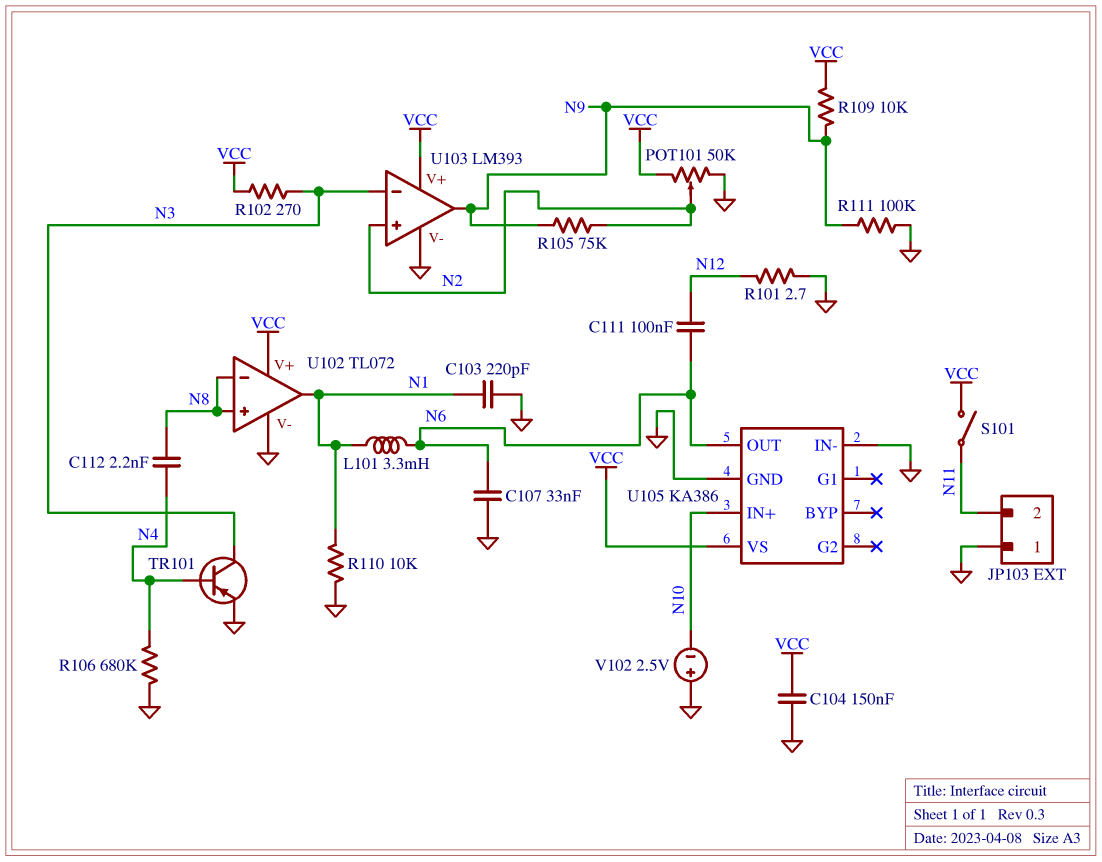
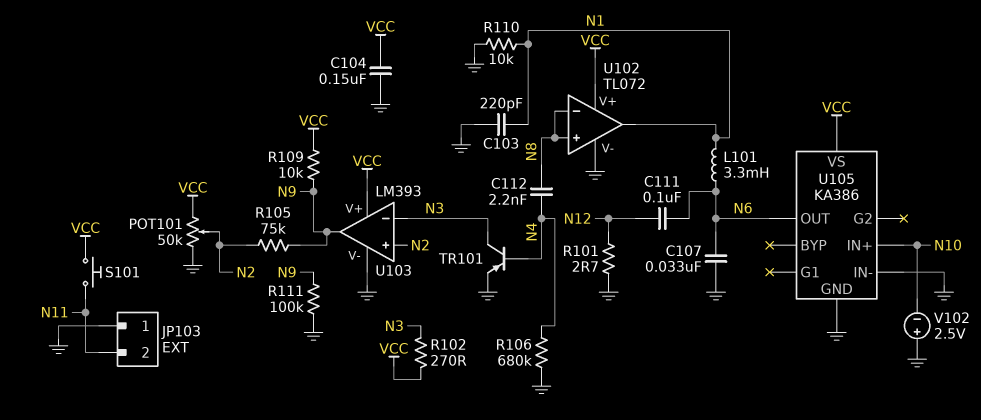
S101: switch (N11, VCC) -> button (N11, VCC)

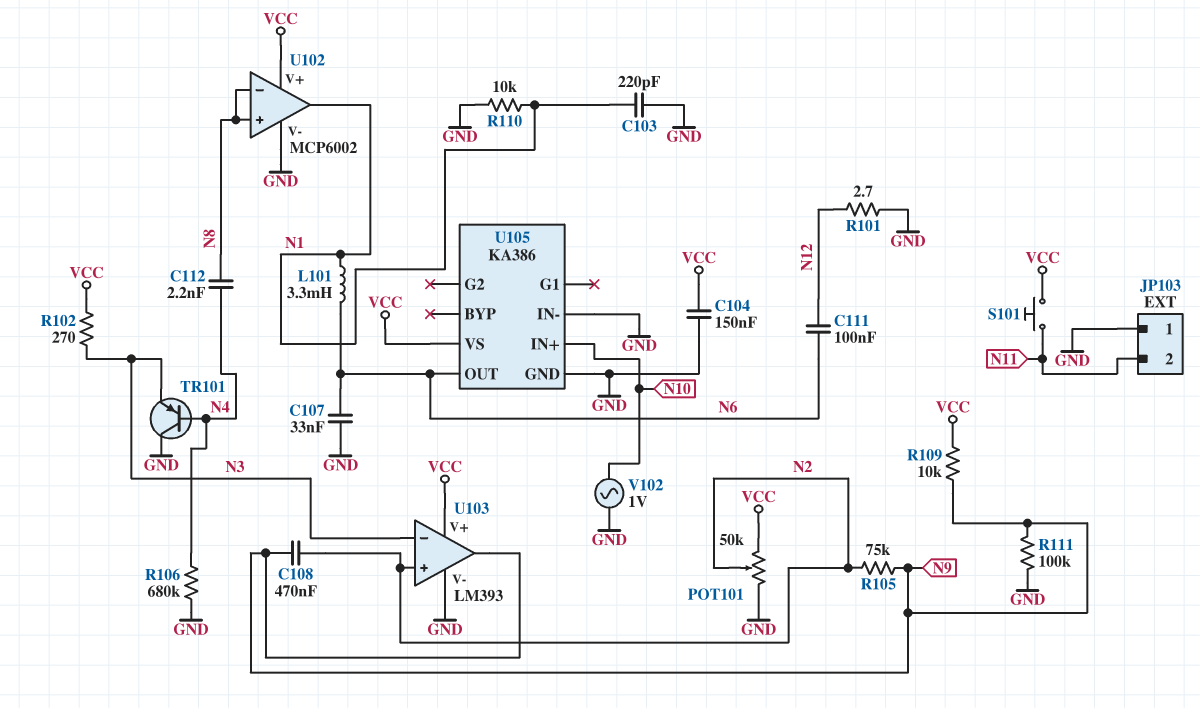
C108: none -> 470nF (N2, N9)
TR101: PNP (B N4, C N3, E GND) -> PNP (B N4, C GND, E N3)
U102: TL072 -> MCP6002
V102: 2.5V (plus GND, minus N10) -> AC 1V (GND, N10)

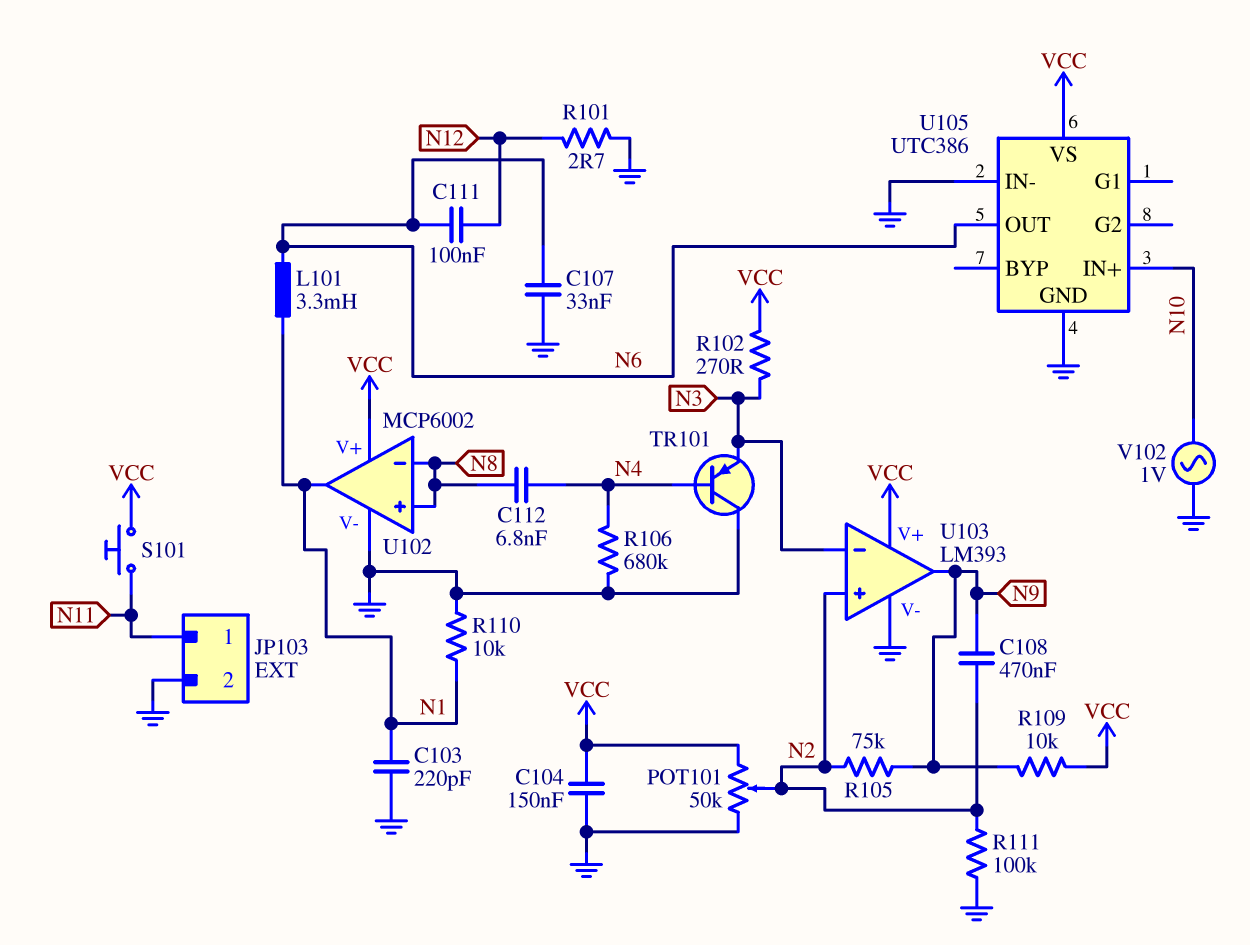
C112: 2.2nF (N4, N8) -> 6.8nF (N4, N8)
JP103 pin 1: GND -> N11
JP103 pin 2: N11 -> GND
R111: 100k (GND, N9) -> 100k (GND, N2)
U105: KA386 -> UTC386

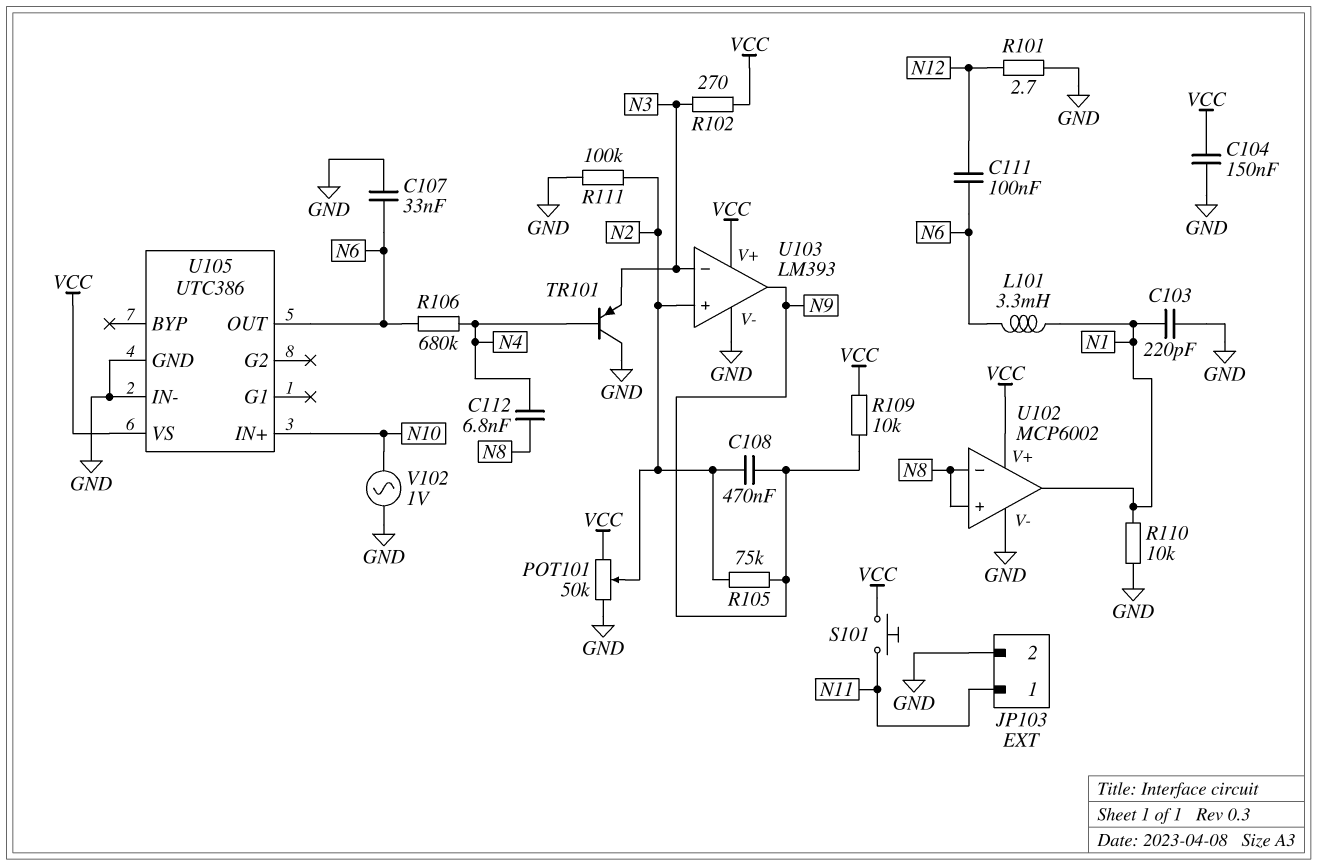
R106: 680k (GND, N4) -> 680k (N4, N6)

